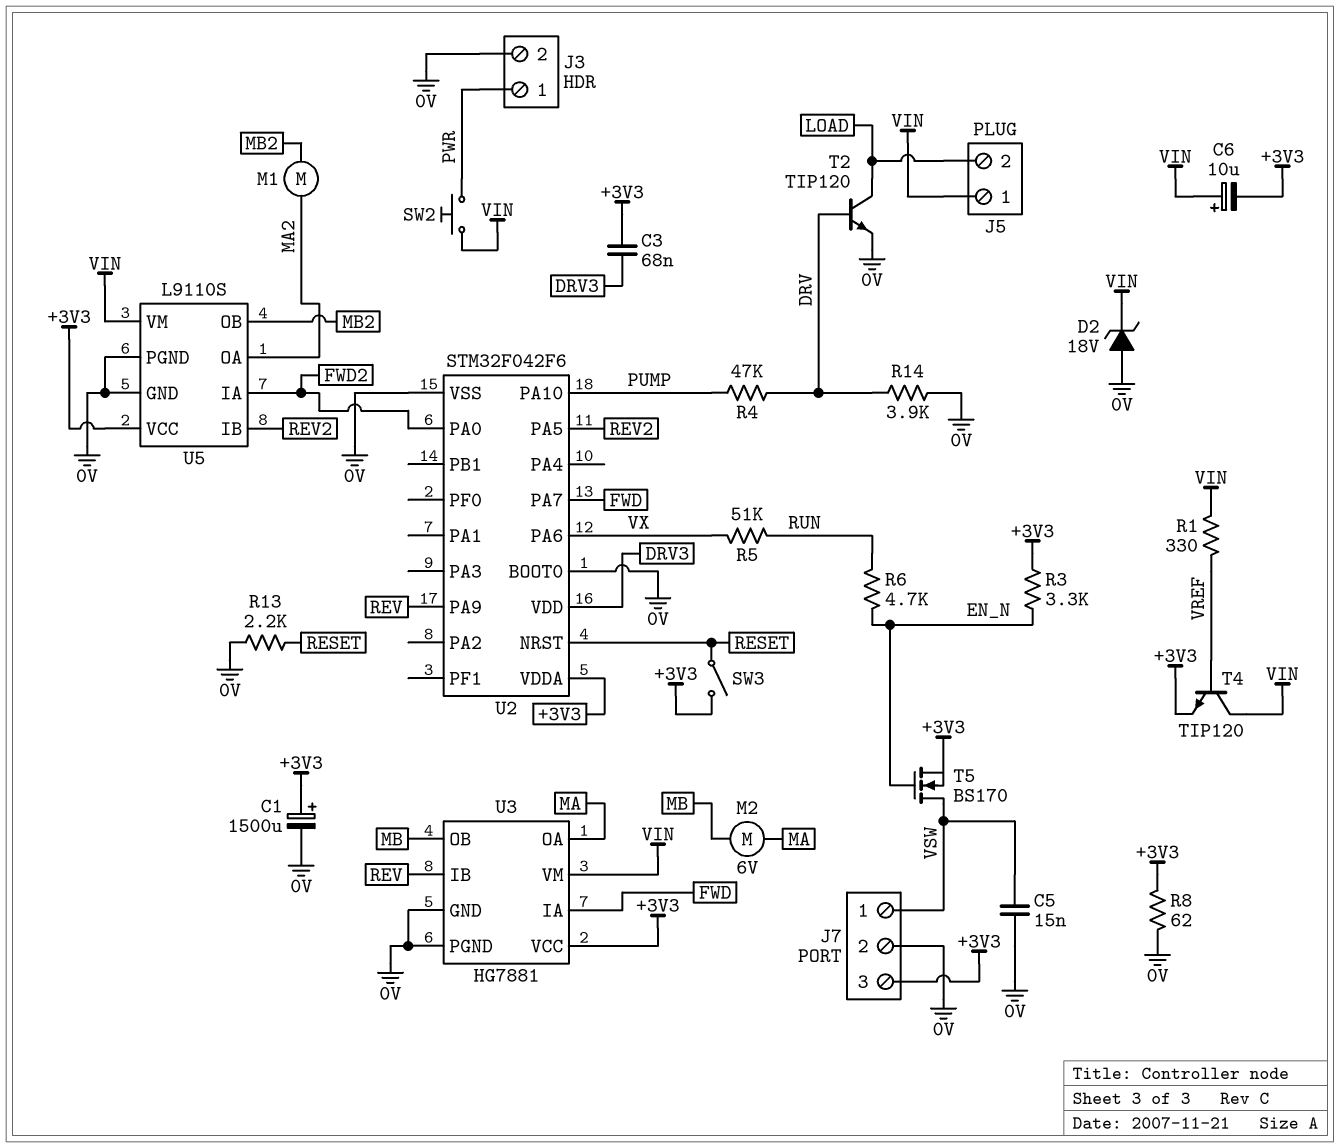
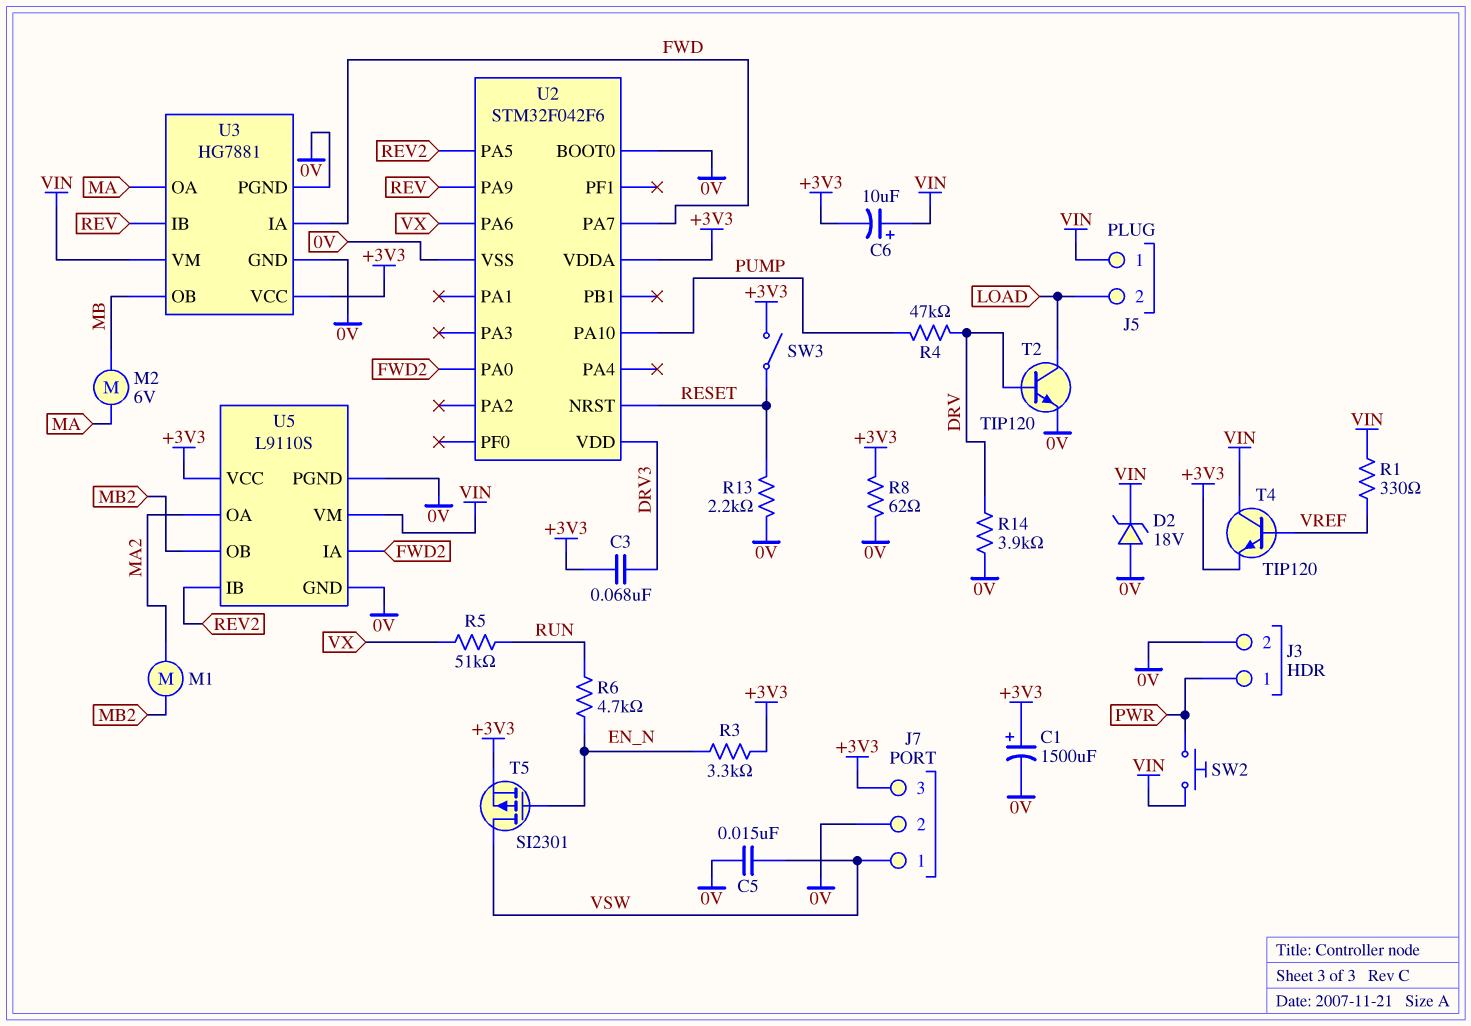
T5: NMOS BS170 (G EN_N, D VSW, S +3V3) -> PMOS SI2301 (G EN_N, D VSW, S +3V3)

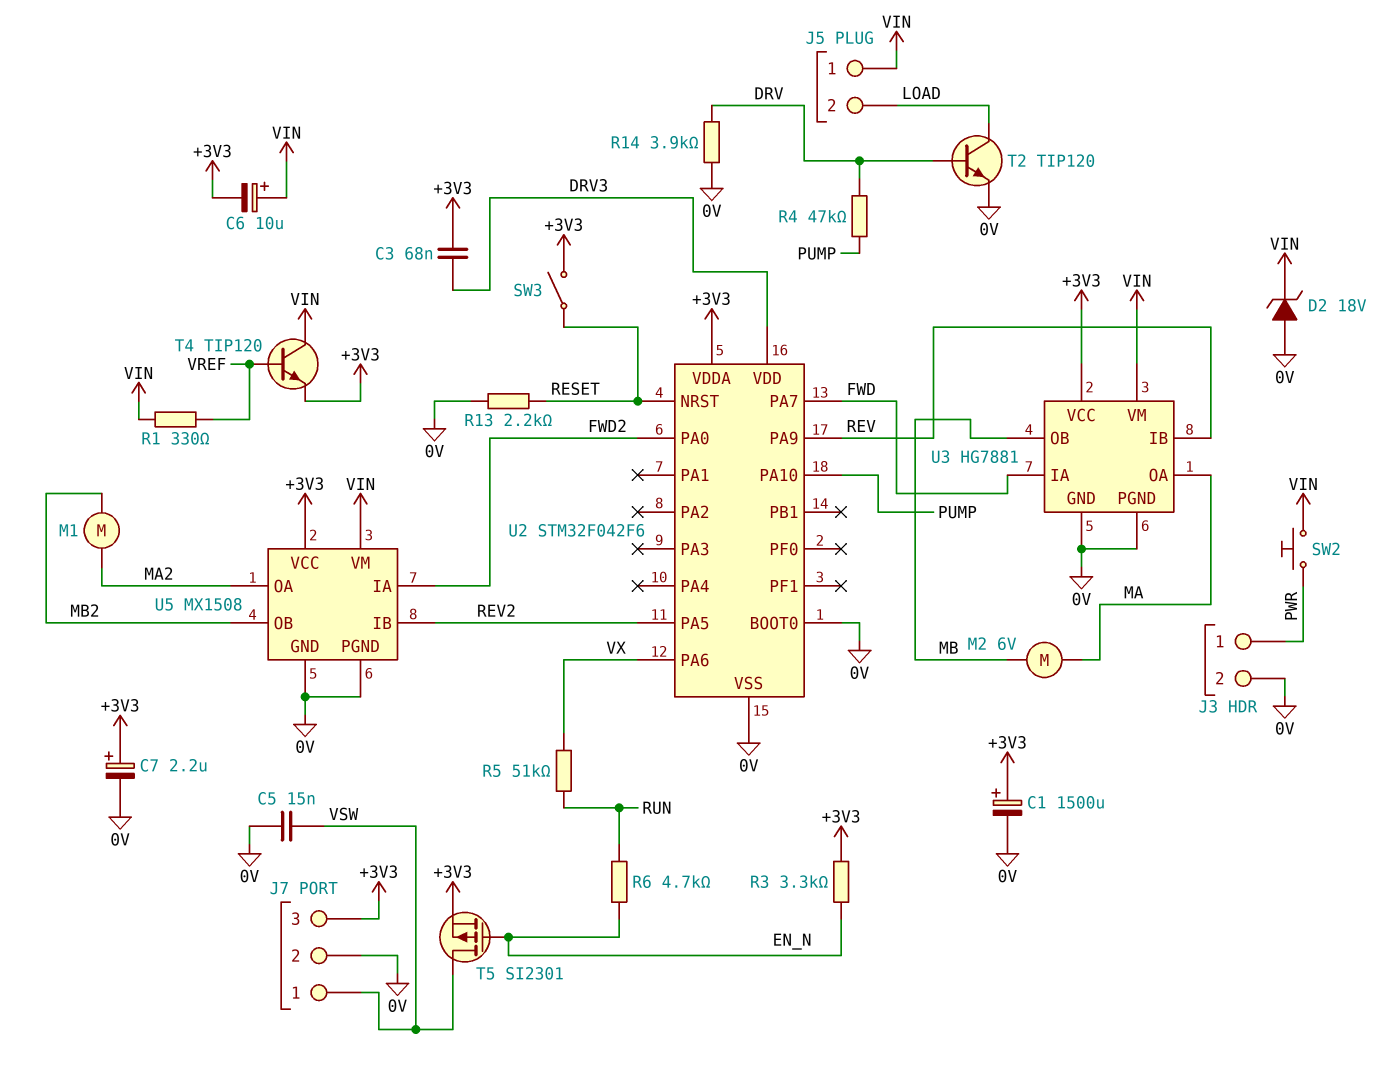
C7: none -> 2.2uF (plus +3V3, minus 0V)
R8: 62 (+3V3, 0V) -> none
U5: L9110S -> MX1508

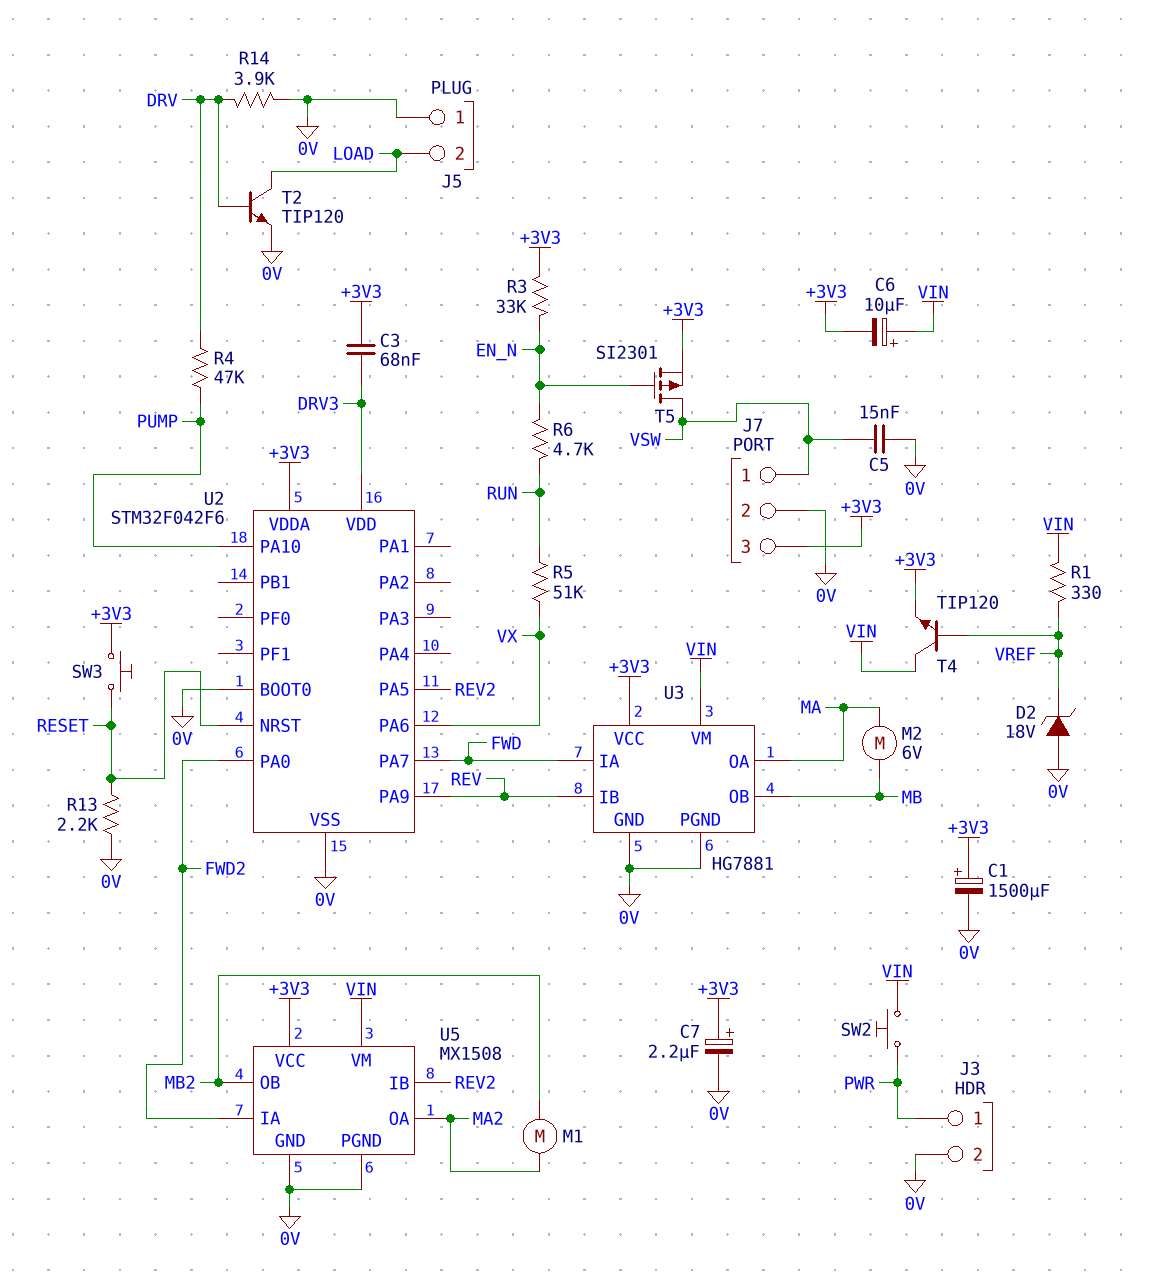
D2: zener 18V (A 0V, K VIN) -> zener 18V (A 0V, K VREF)
J5 pin 1: VIN -> 0V
R3: 3.3k (+3V3, EN_N) -> 33k (+3V3, EN_N)
SW3: switch (+3V3, RESET) -> button (+3V3, RESET)

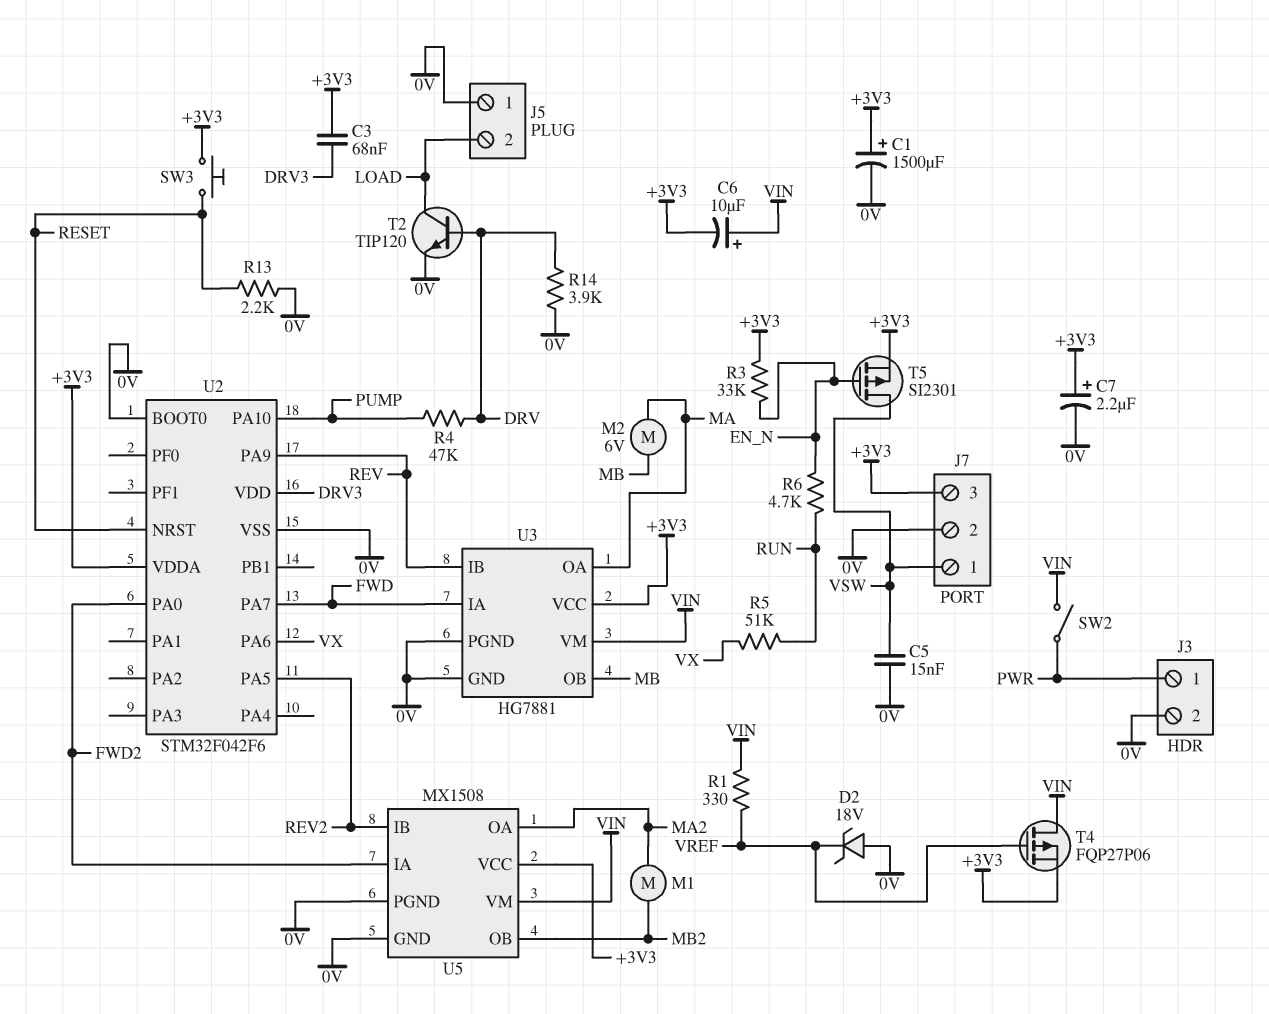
SW2: button (PWR, VIN) -> switch (PWR, VIN)
T4: NPN TIP120 (B VREF, C VIN, E +3V3) -> PMOS FQP27P06 (G VREF, D VIN, S +3V3)

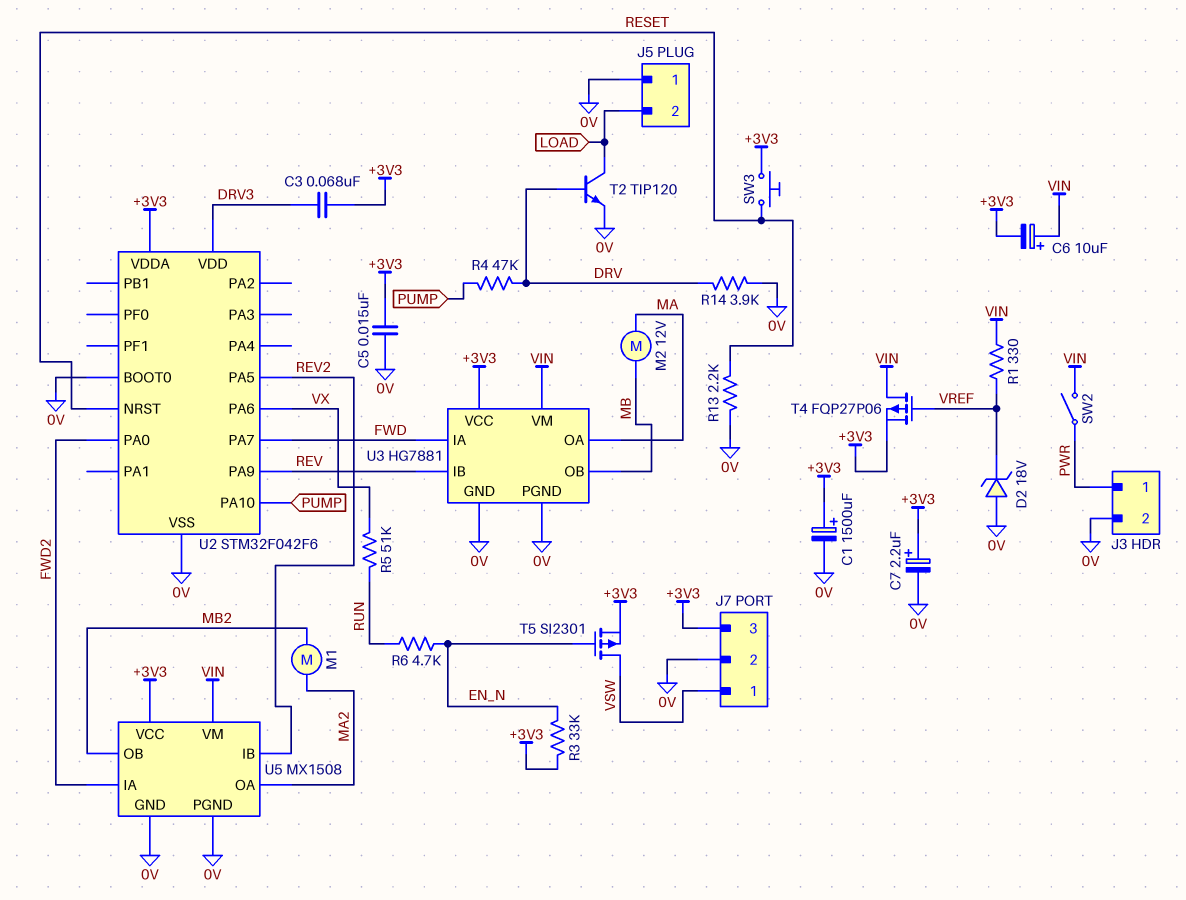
C5: 15nF (0V, VSW) -> 15nF (+3V3, 0V)
M2: motor 6V (MA, MB) -> motor 12V (MA, MB)

